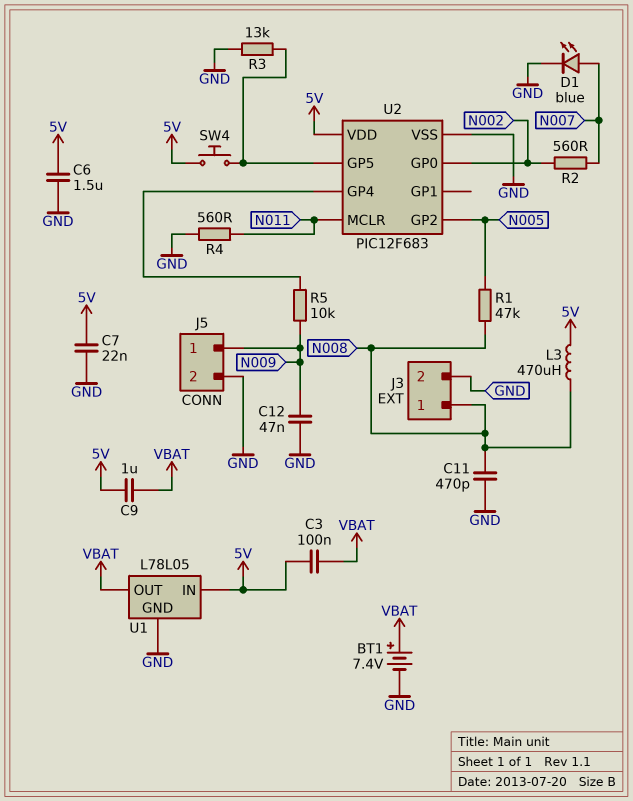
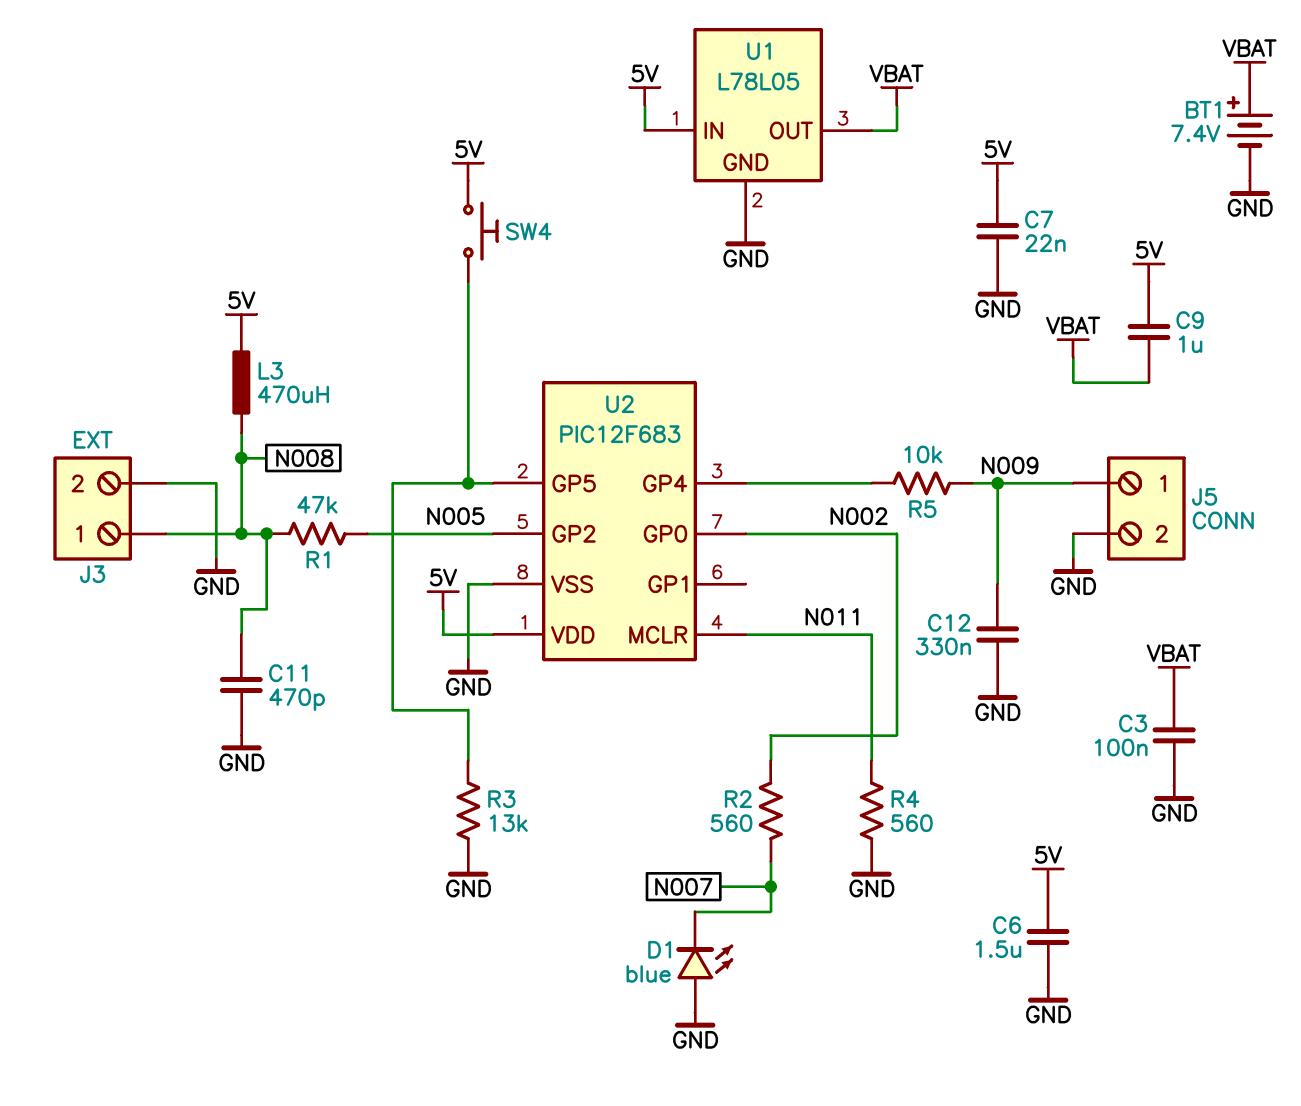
C3: 100nF (5V, VBAT) -> 100nF (GND, VBAT)
C12: 47nF (GND, N009) -> 330nF (GND, N009)
D1: LED blue (A N007, K GND) -> LED blue (A GND, K N007)

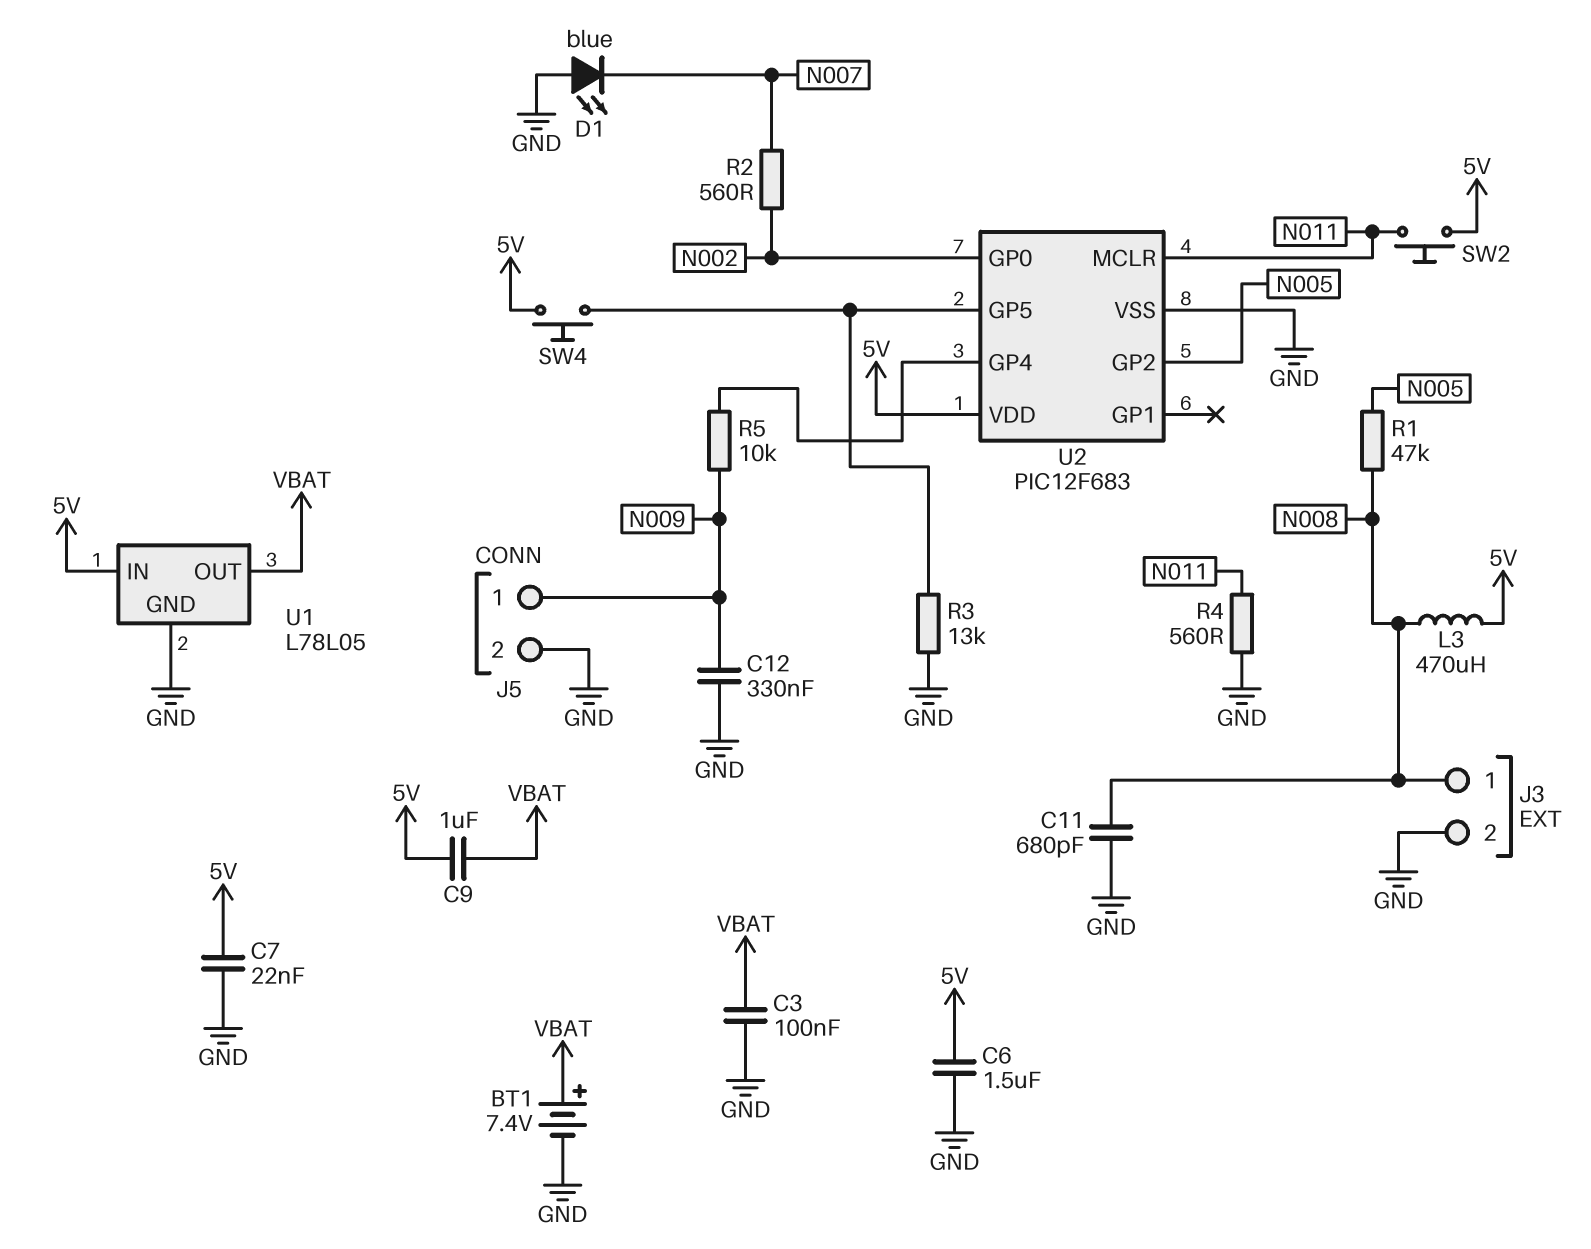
C11: 470pF (GND, N008) -> 680pF (GND, N008)
SW2: none -> button (5V, N011)

